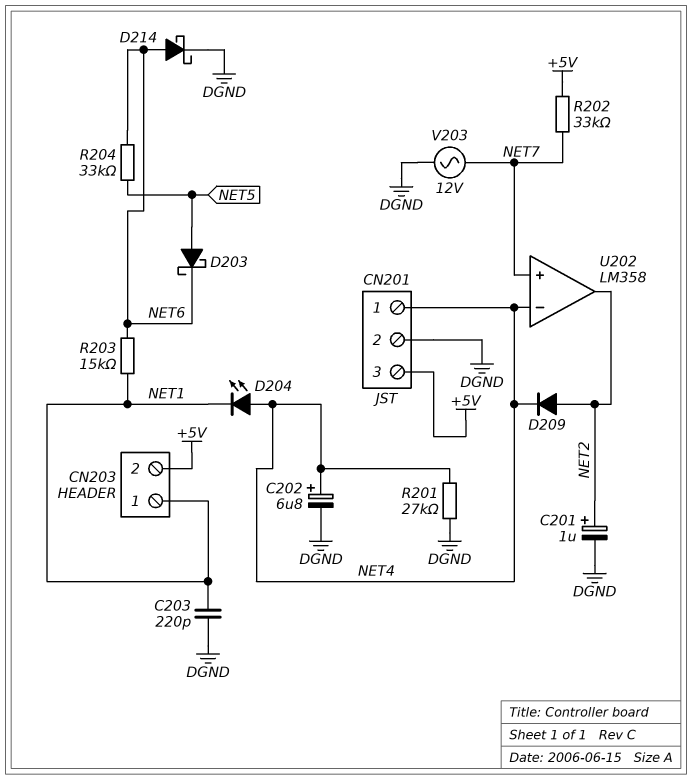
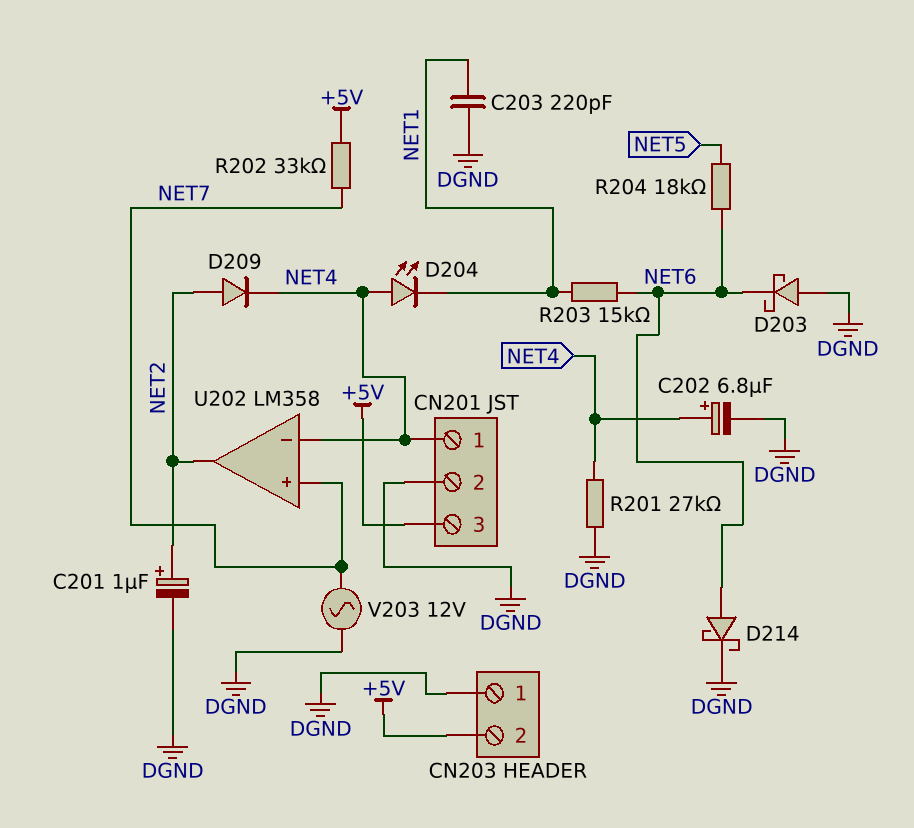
CN203 pin 1: NET1 -> DGND
D203: schottky (A NET5, K NET6) -> schottky (A DGND, K NET6)
R204: 33k (NET5, NET6) -> 18k (NET5, NET6)

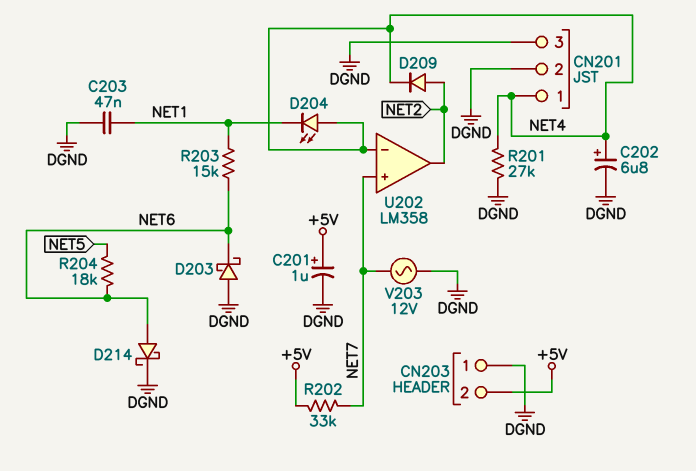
C201: 1uF (plus NET2, minus DGND) -> 1uF (plus +5V, minus DGND)
C203: 220pF (DGND, NET1) -> 47nF (DGND, NET1)
CN201 pin 3: +5V -> DGND

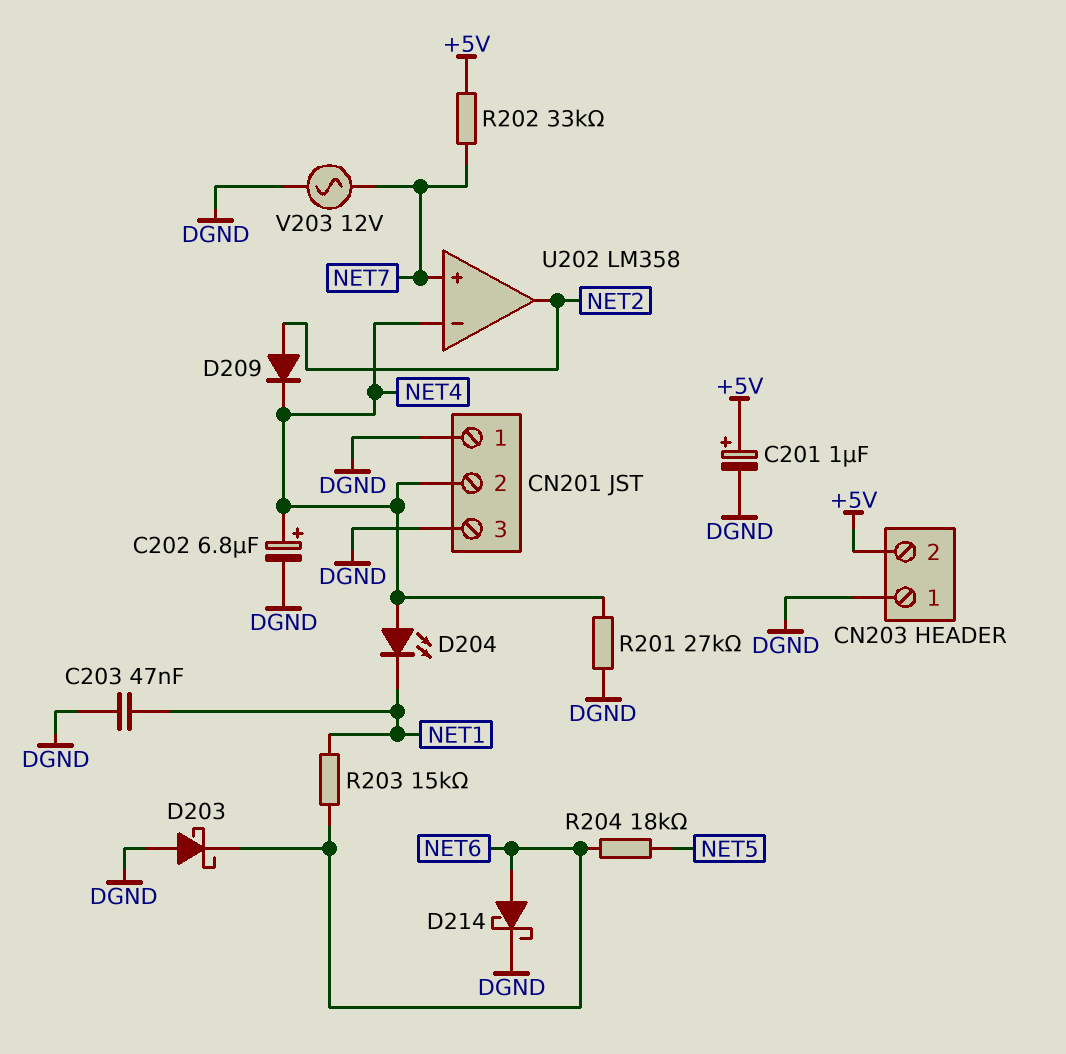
CN201 pin 1: NET4 -> DGND
CN201 pin 2: DGND -> NET4

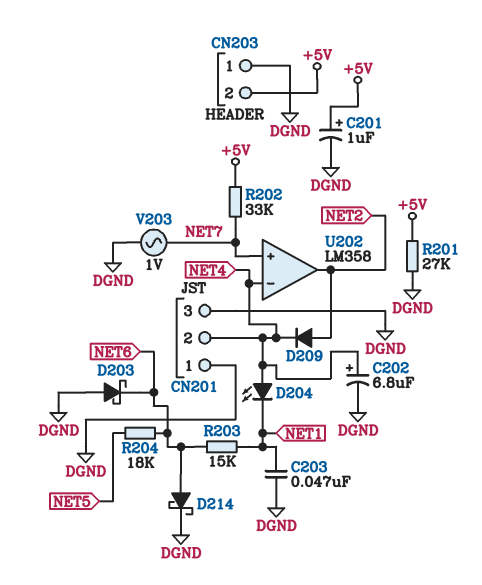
R201: 27k (DGND, NET4) -> 27k (+5V, DGND)
V203: AC 12V (DGND, NET7) -> AC 1V (DGND, NET7)

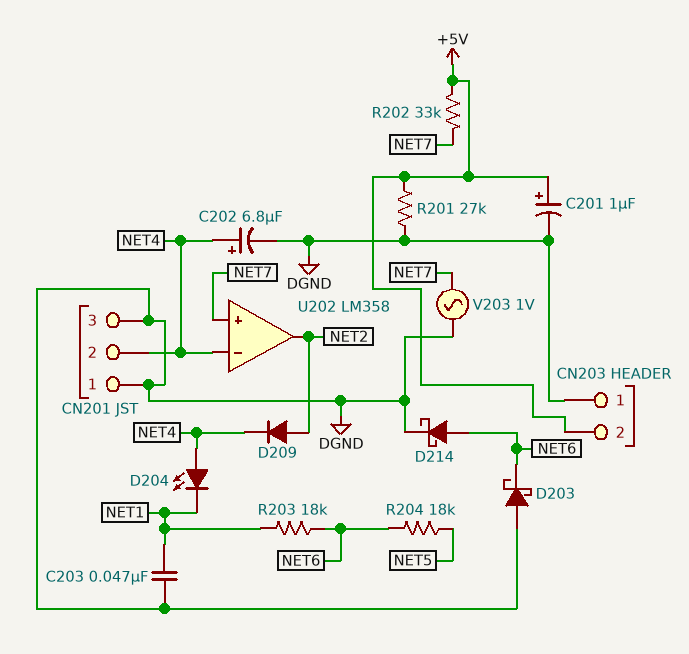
R203: 15k (NET1, NET6) -> 18k (NET1, NET6)

